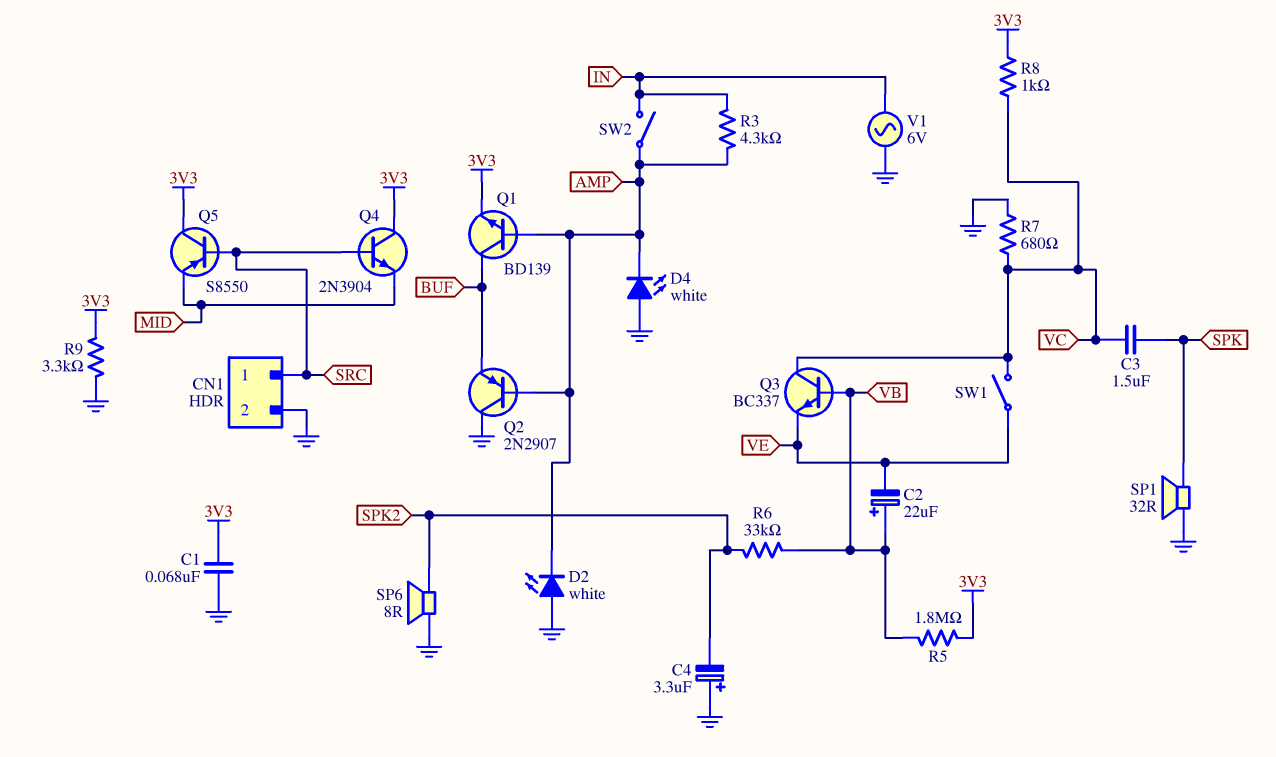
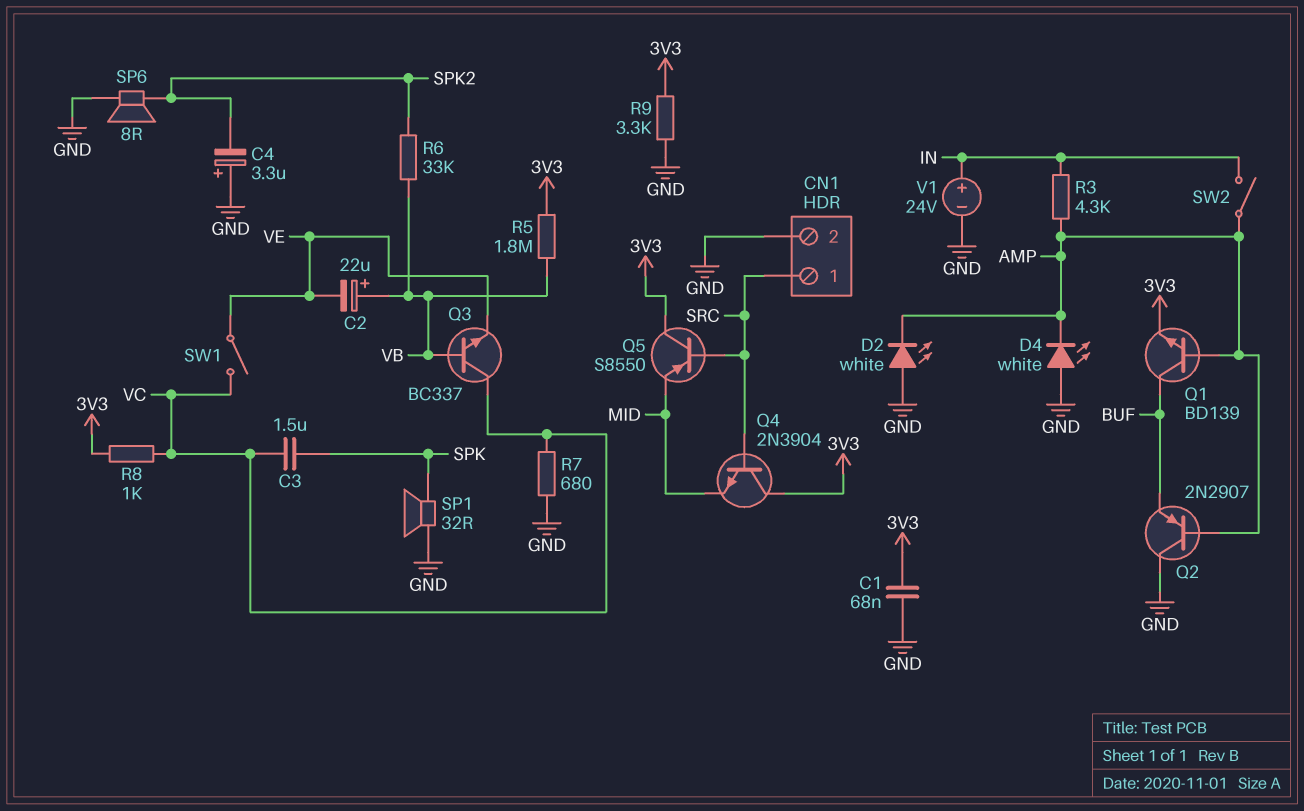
V1: AC 6V (GND, IN) -> 24V (plus IN, minus GND)

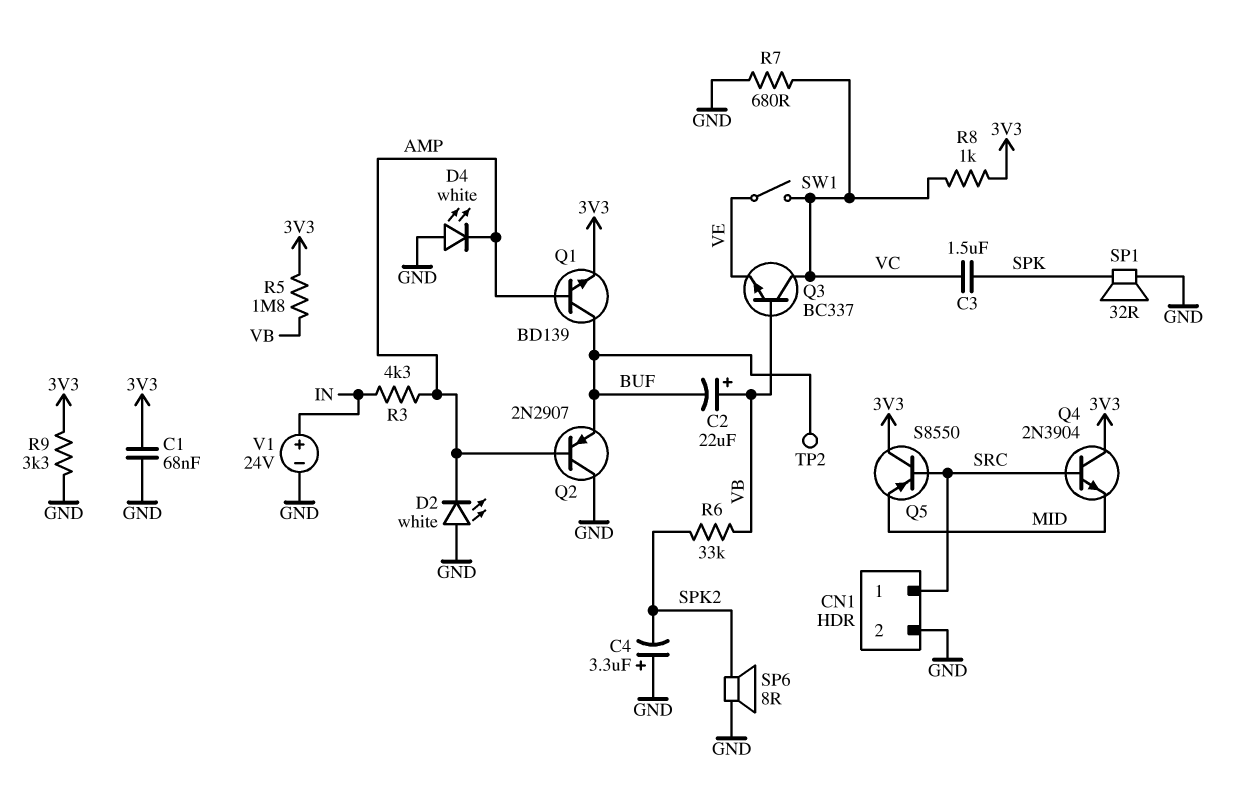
C2: 22uF (plus VB, minus VE) -> 22uF (plus VB, minus BUF)
SW2: switch (AMP, IN) -> none
TP2: none -> test point (BUF)

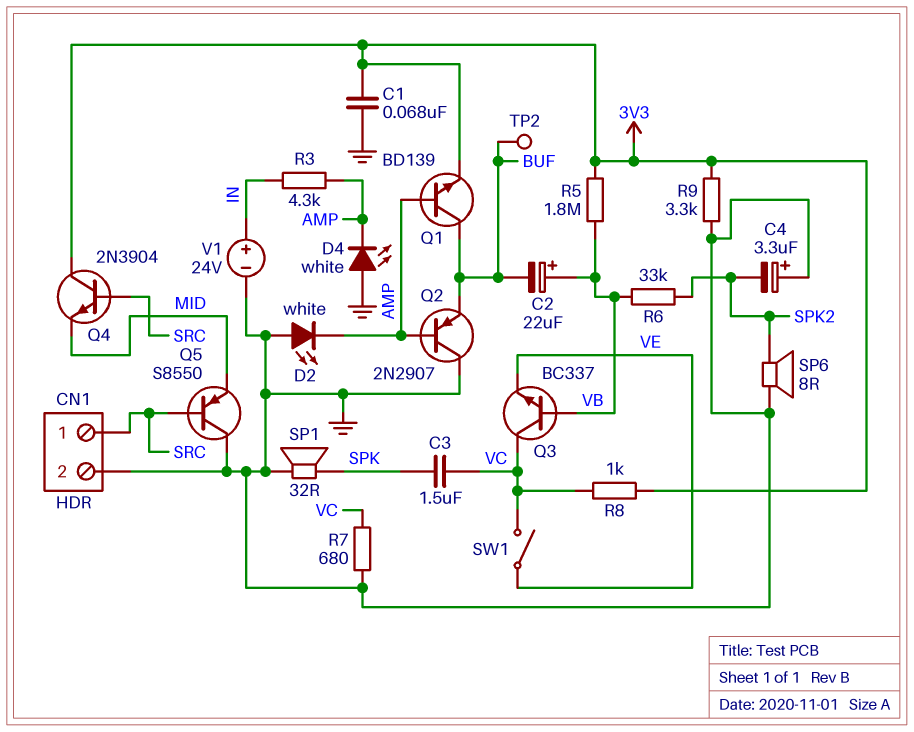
Q5: PNP S8550 (B SRC, C 3V3, E MID) -> PNP S8550 (B SRC, C GND, E MID)

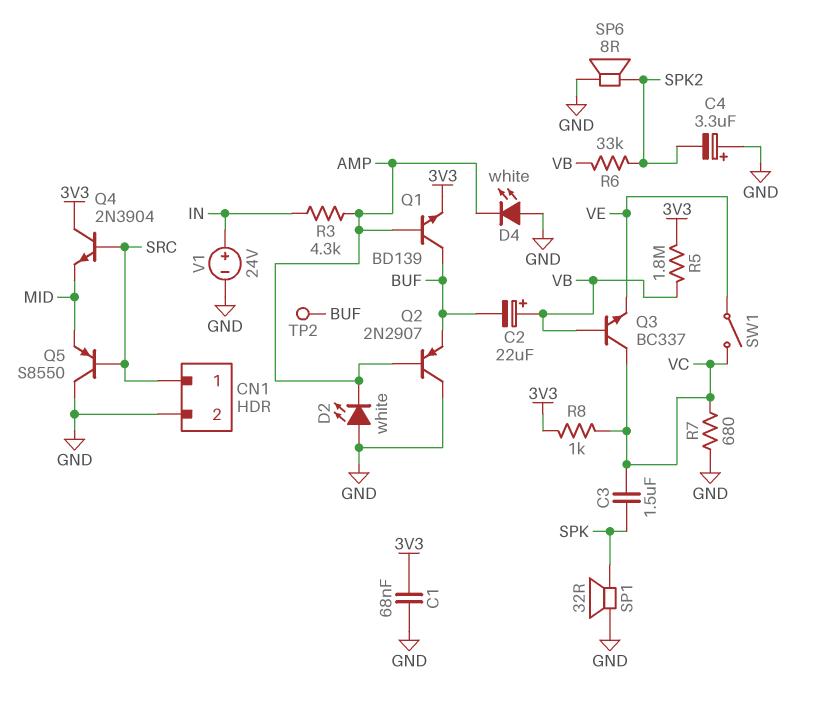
R9: 3.3k (3V3, GND) -> none

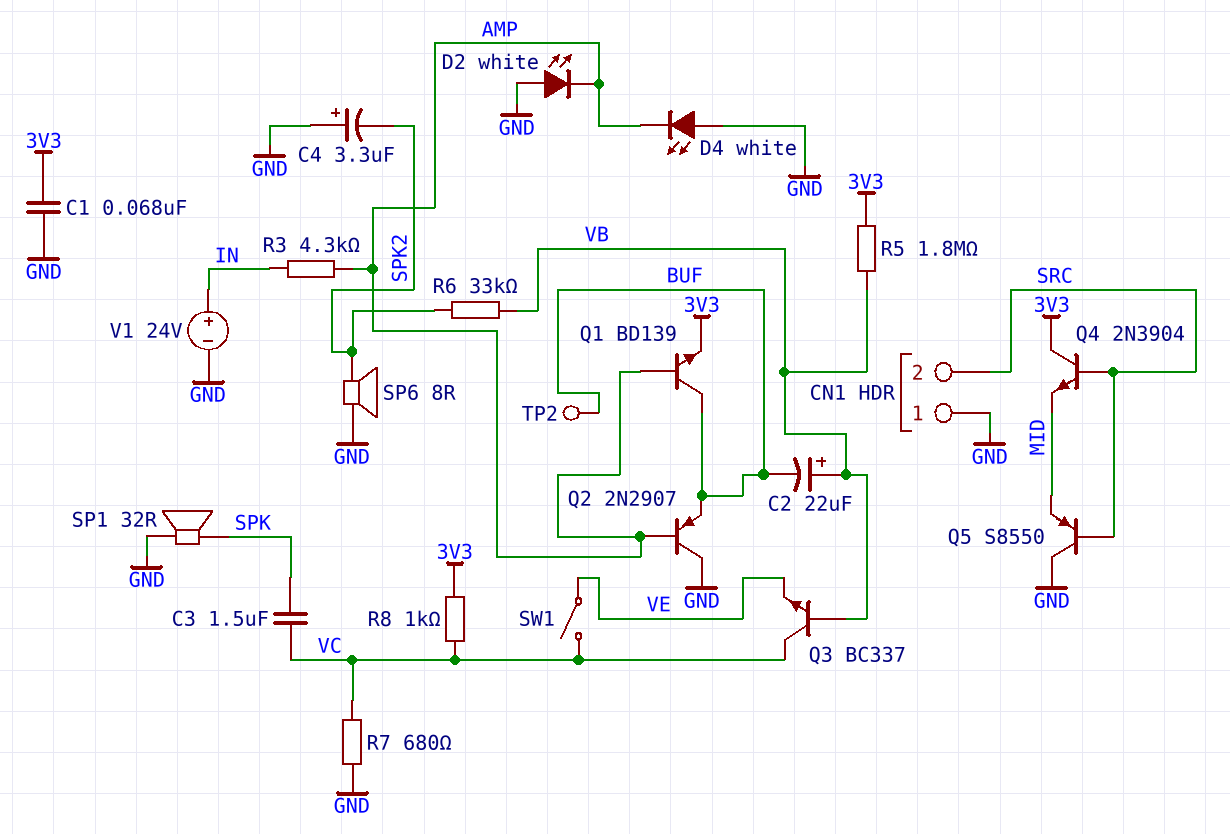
CN1 pin 1: SRC -> GND
CN1 pin 2: GND -> SRC

